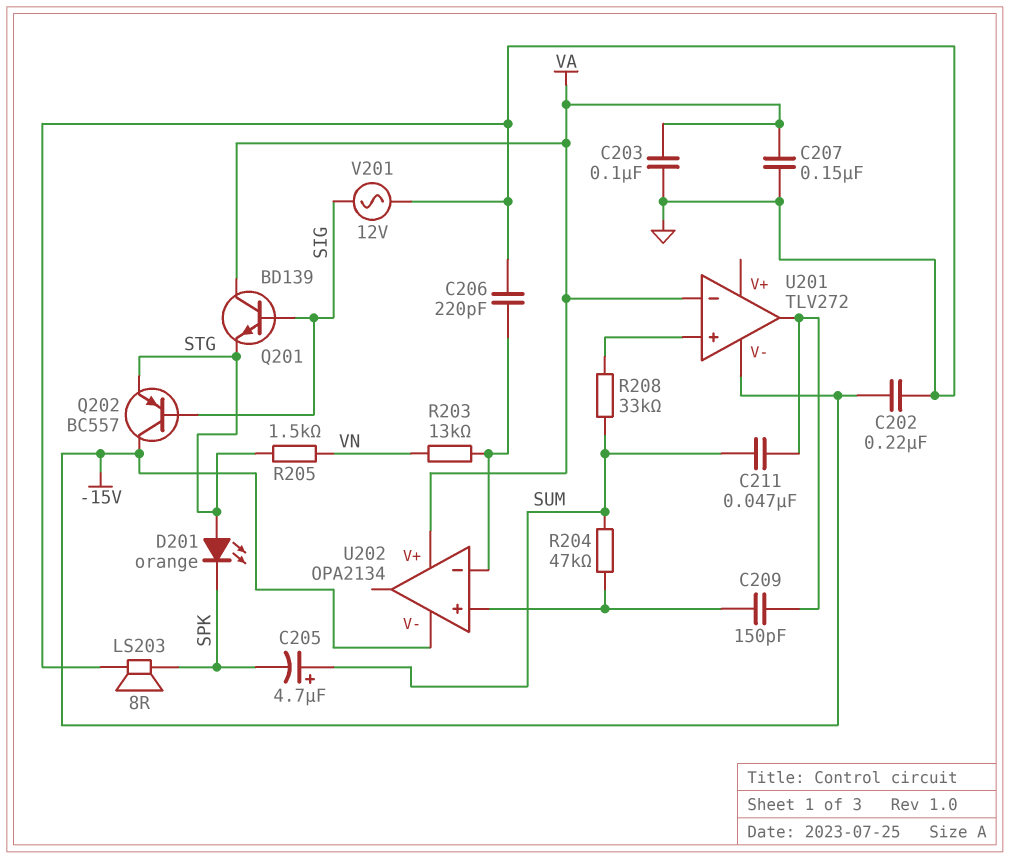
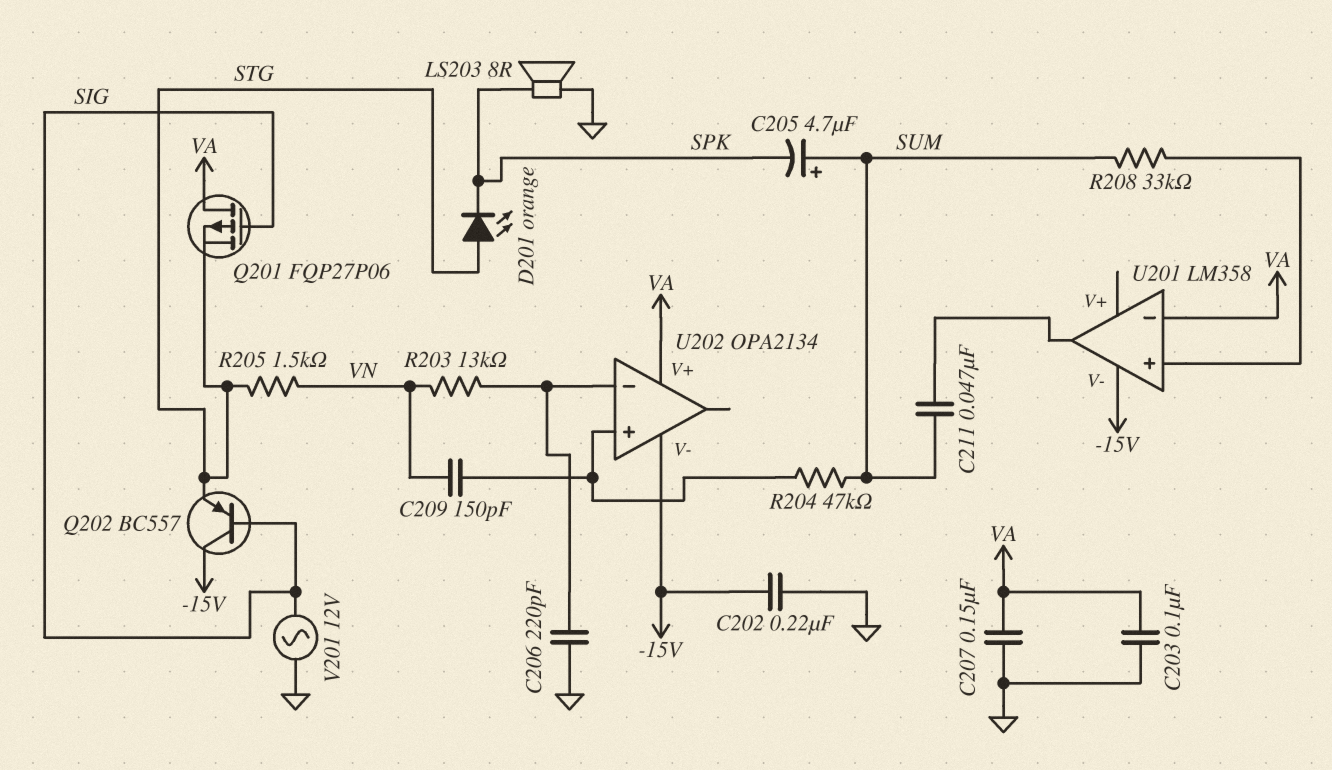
C209: 150pF (U201/out, U202/in+) -> 150pF (U202/in+, VN)
Q201: NPN BD139 (B SIG, C VA, E STG) -> PMOS FQP27P06 (G SIG, D VA, S STG)
U201: TLV272 -> LM358

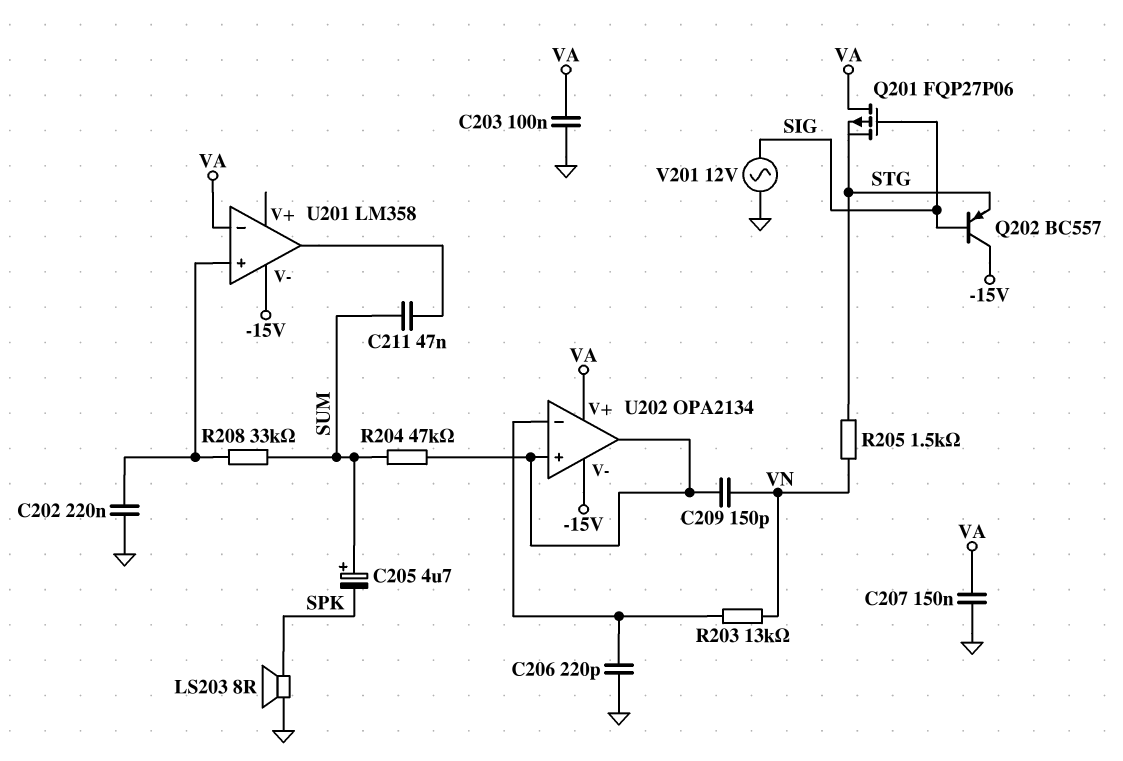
C202: 220nF (-15V, GND) -> 220nF (GND, U201/in+)
D201: LED orange (A STG, K SPK) -> none
U202 pin out: none -> U202/in+

